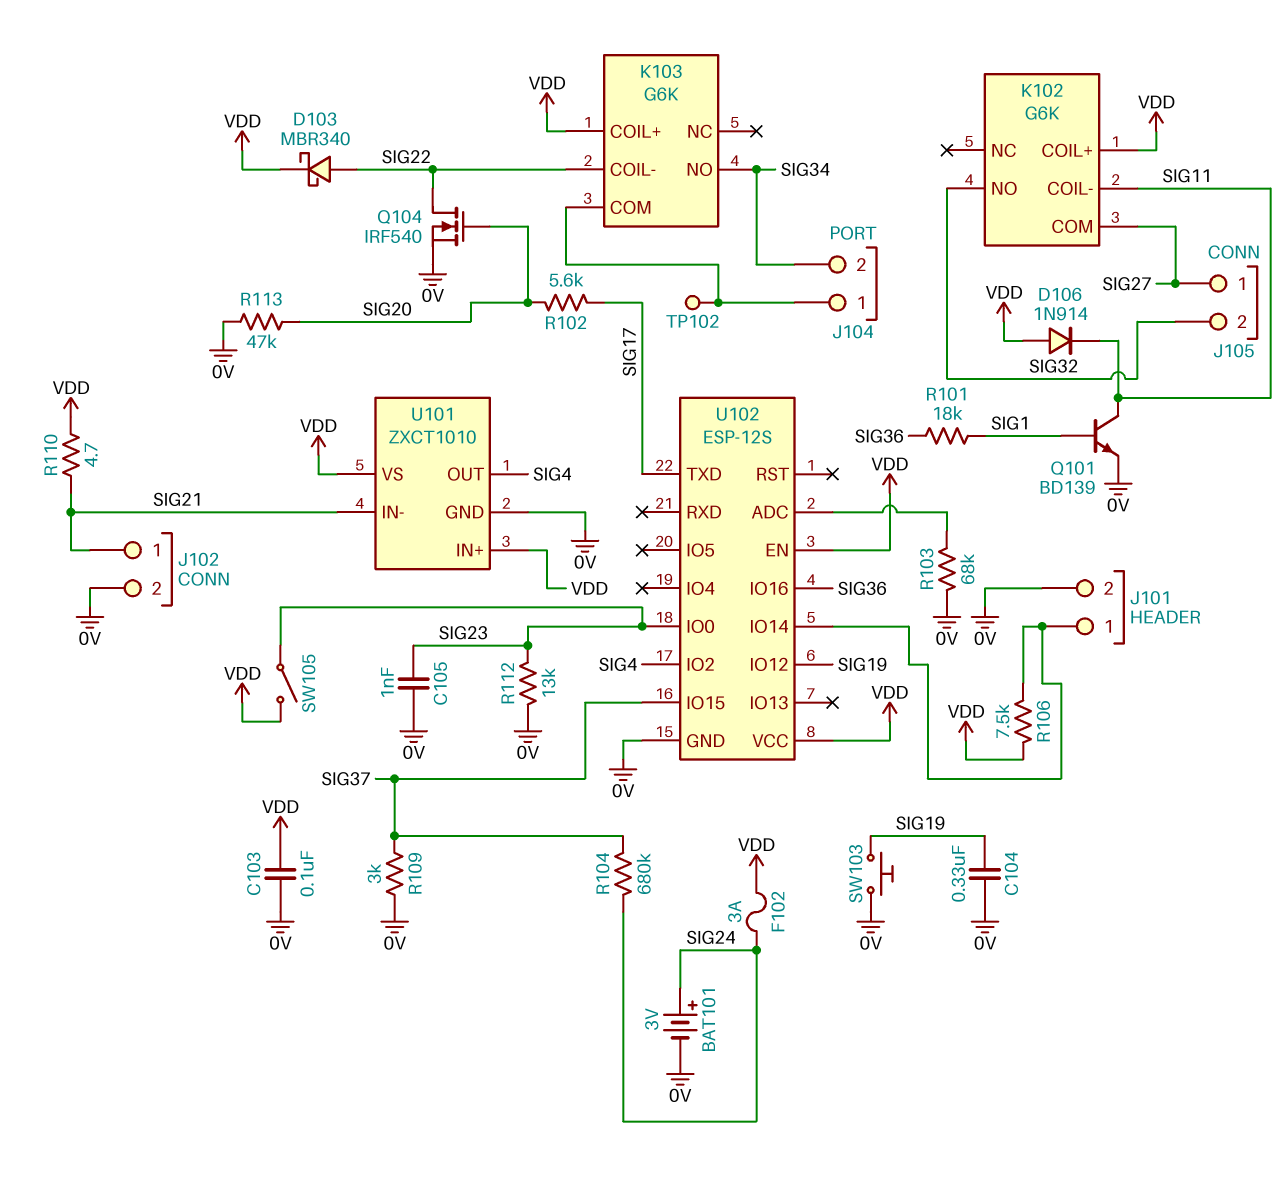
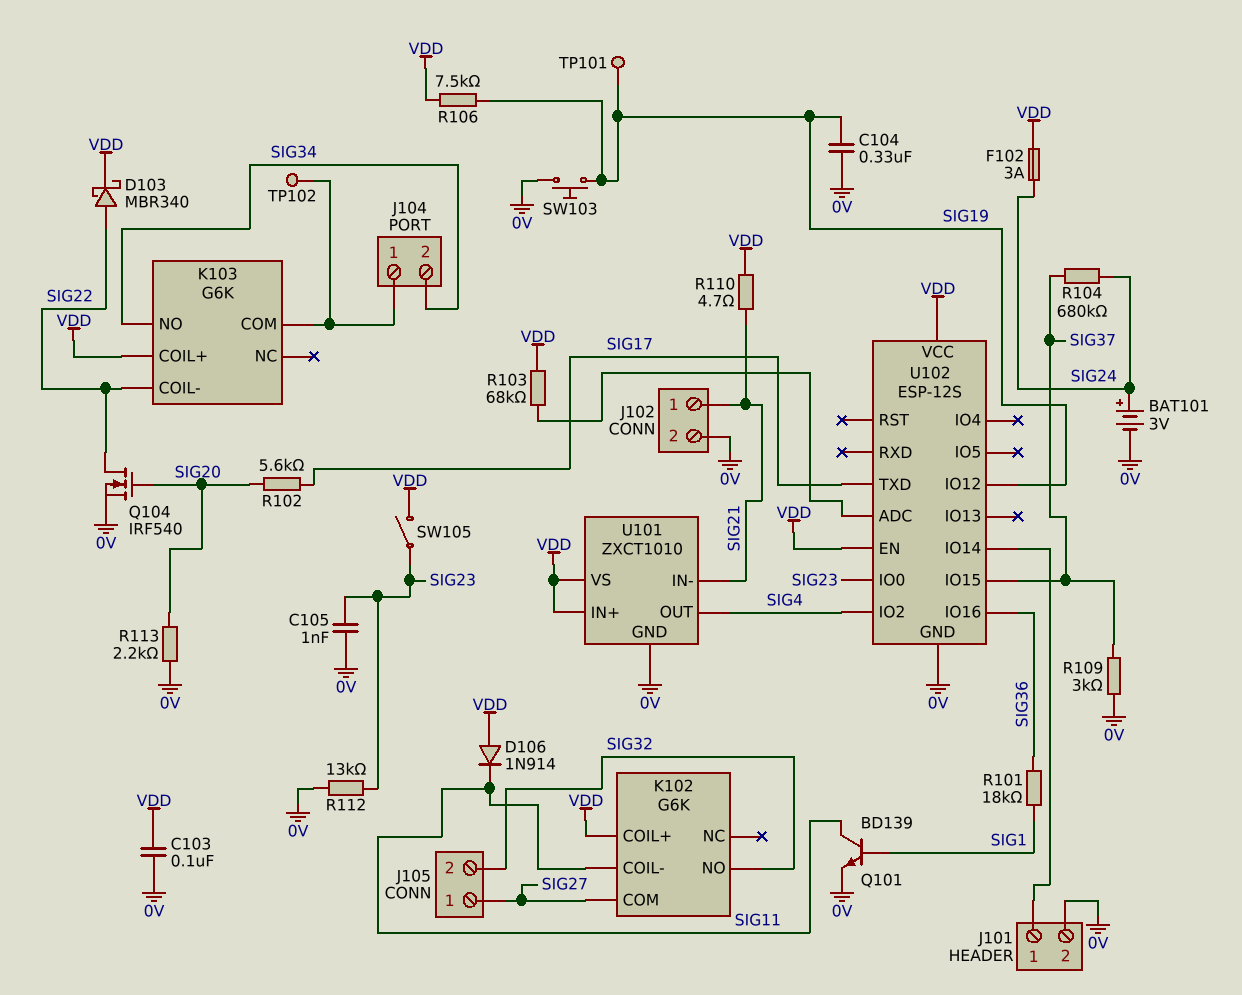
R103: 68k (0V, U102/ADC) -> 68k (U102/ADC, VDD)
R106: 7.5k (J101/1, VDD) -> 7.5k (SIG19, VDD)
R113: 47k (0V, SIG20) -> 2.2k (0V, SIG20)
TP101: none -> test point (SIG19)

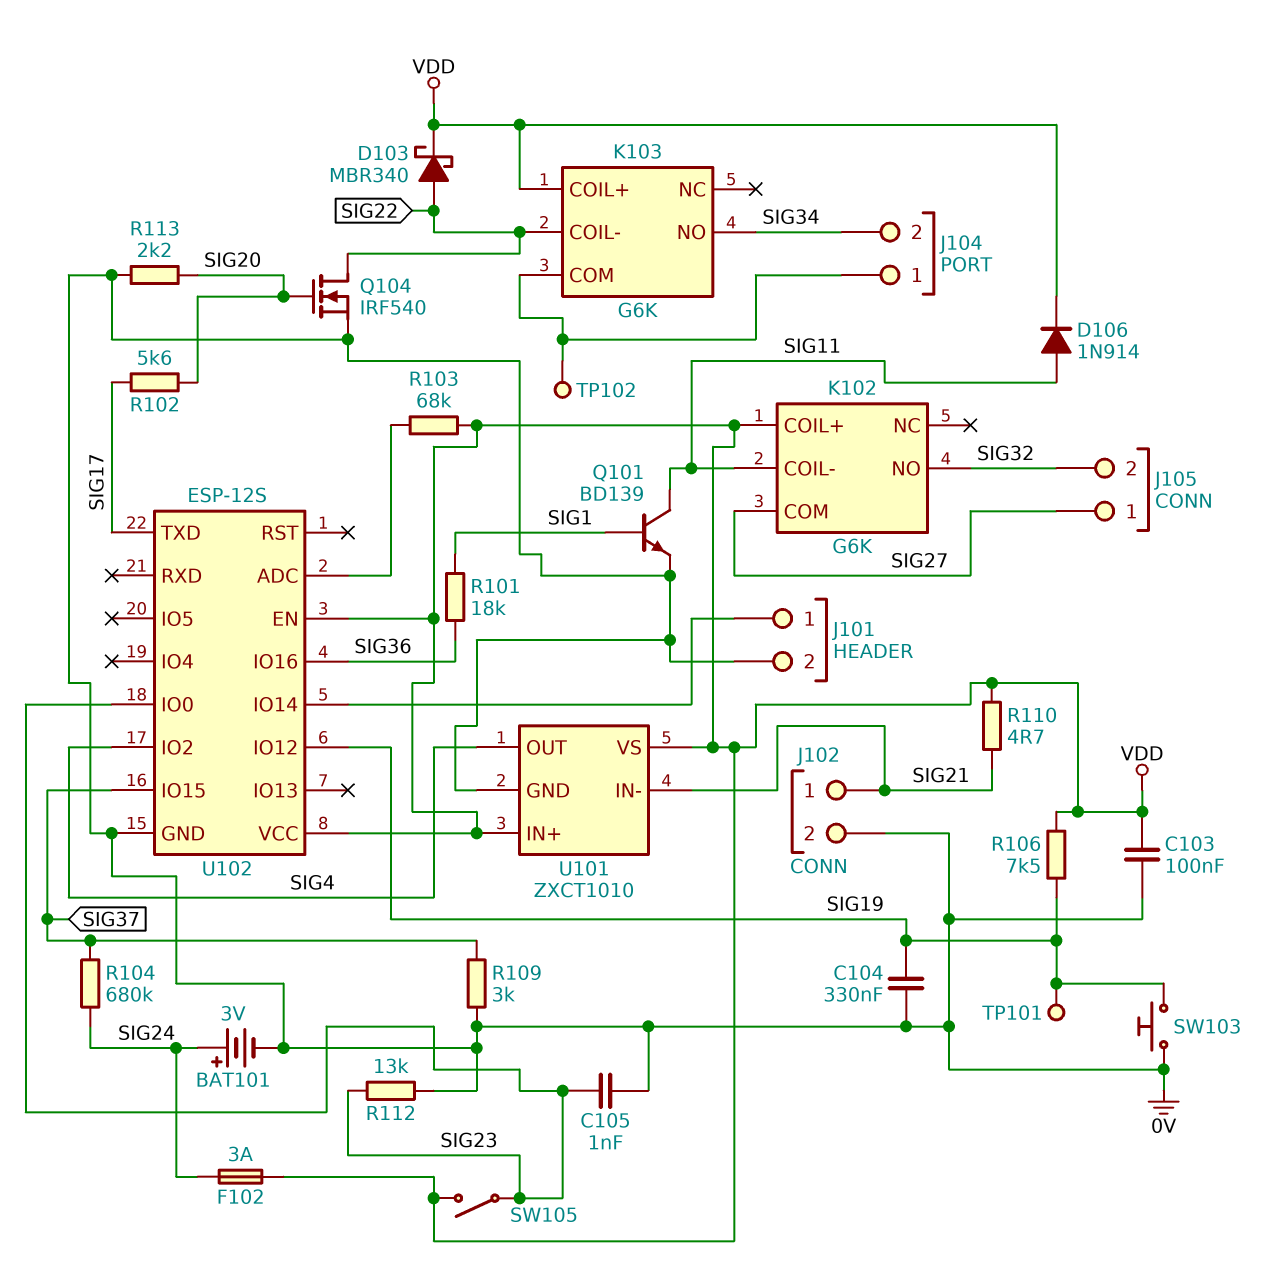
D106: diode 1N914 (A VDD, K SIG11) -> diode 1N914 (A SIG11, K VDD)

